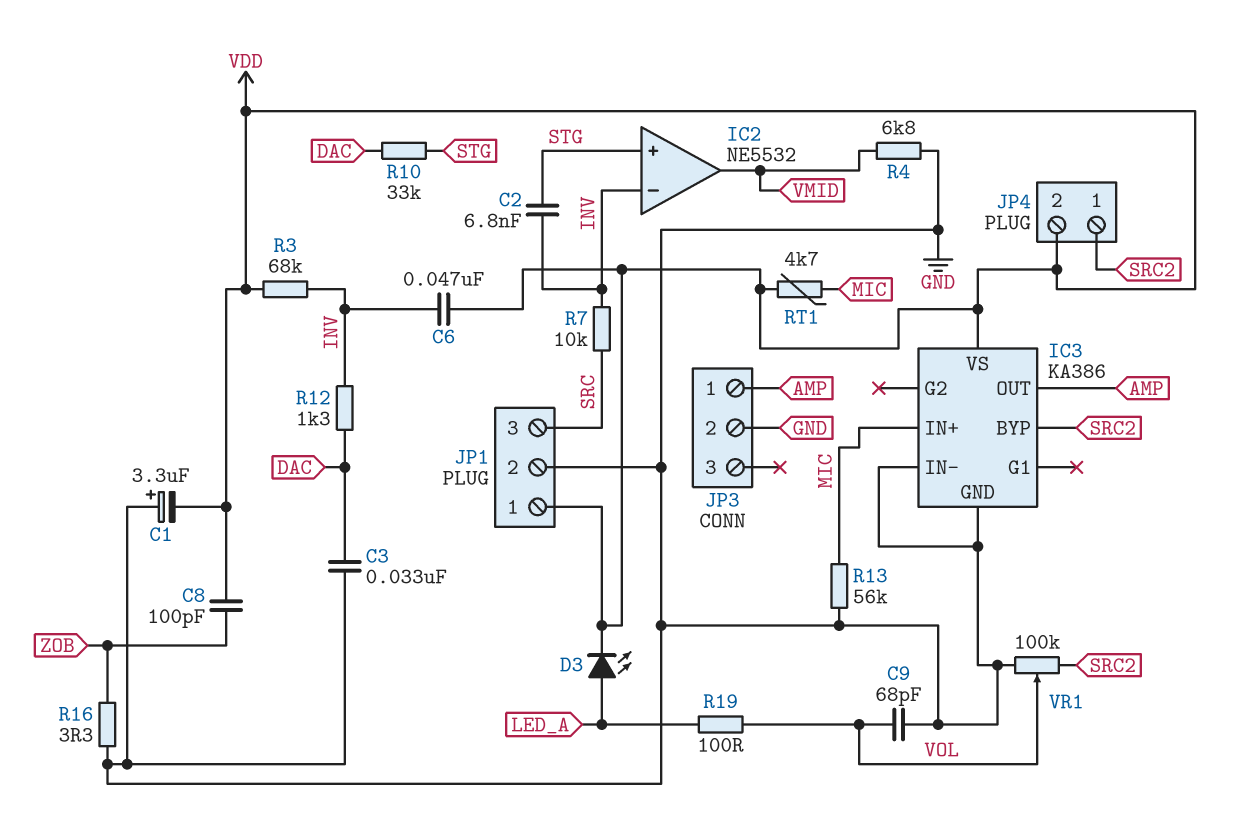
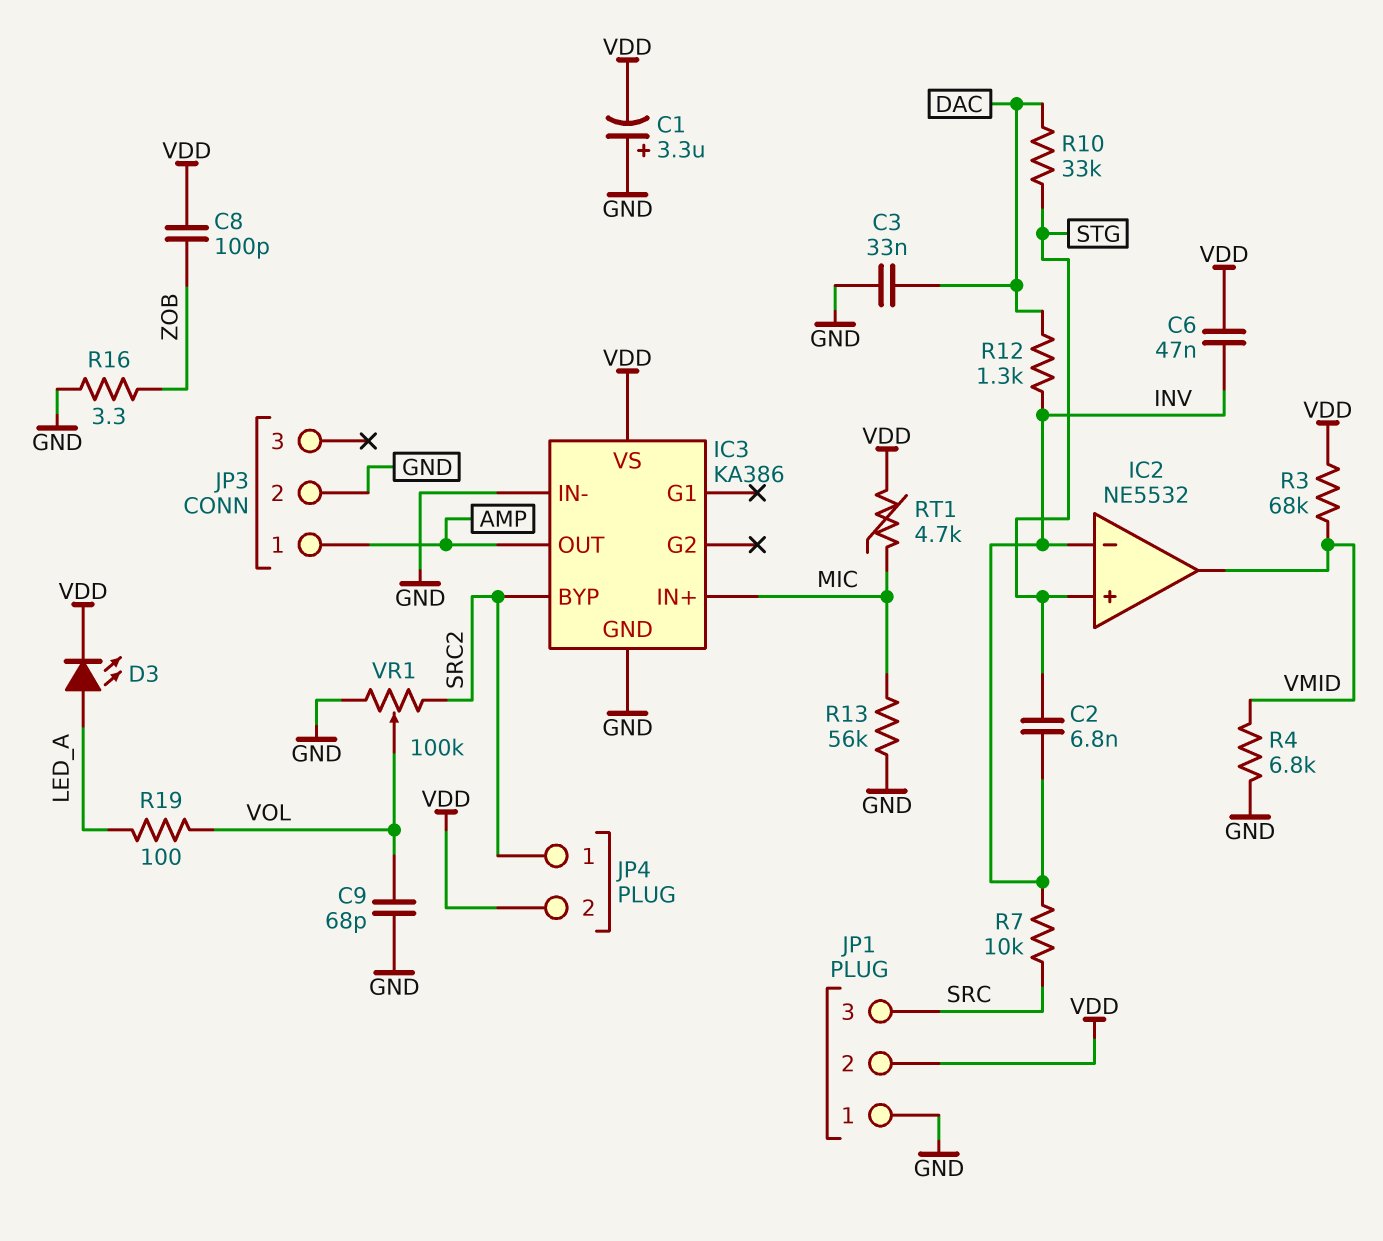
JP1 pin 1: VDD -> GND
JP1 pin 2: GND -> VDD
R3: 68k (INV, VDD) -> 68k (VDD, VMID)

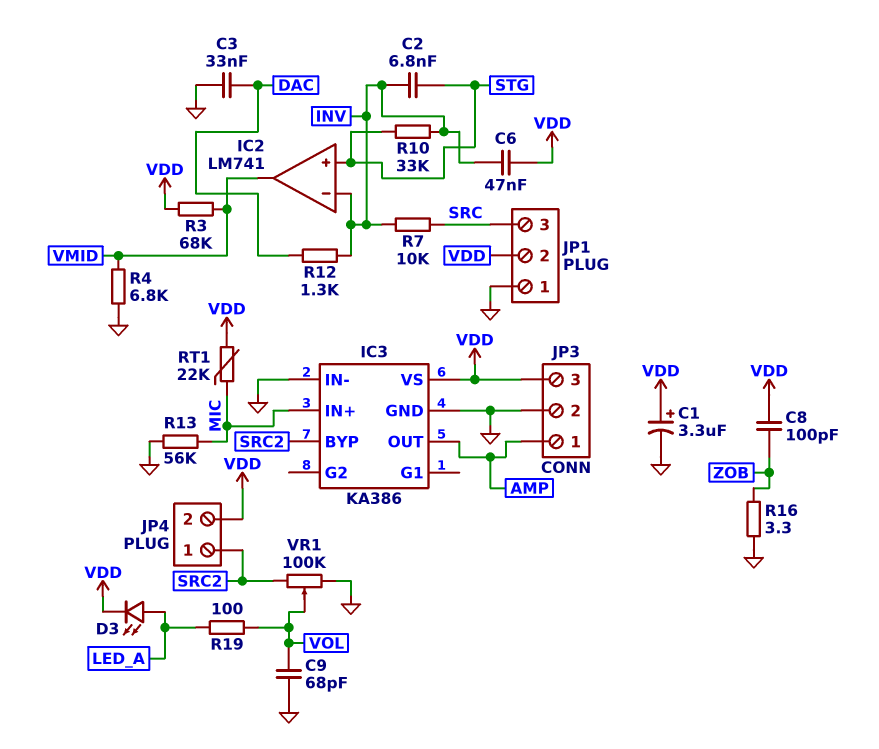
C1: 3.3uF (plus GND, minus VDD) -> 3.3uF (plus VDD, minus GND)
IC2: NE5532 -> LM741
JP3 pin 3: none -> VDD
R10: 33k (DAC, STG) -> 33k (INV, STG)
RT1: 4.7k (MIC, VDD) -> 22k (MIC, VDD)

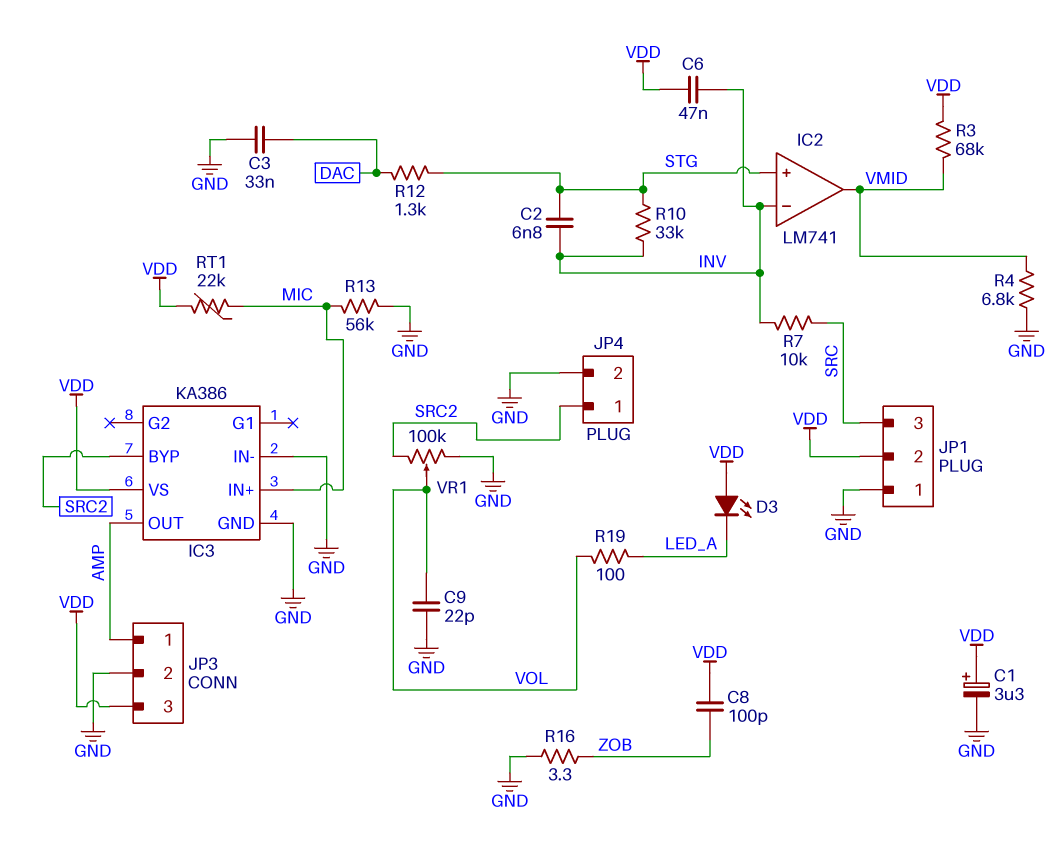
C9: 68pF (GND, VOL) -> 22pF (GND, VOL)
D3: LED (A LED_A, K VDD) -> LED (A VDD, K LED_A)
JP4 pin 2: VDD -> GND
R12: 1.3k (DAC, INV) -> 1.3k (DAC, STG)

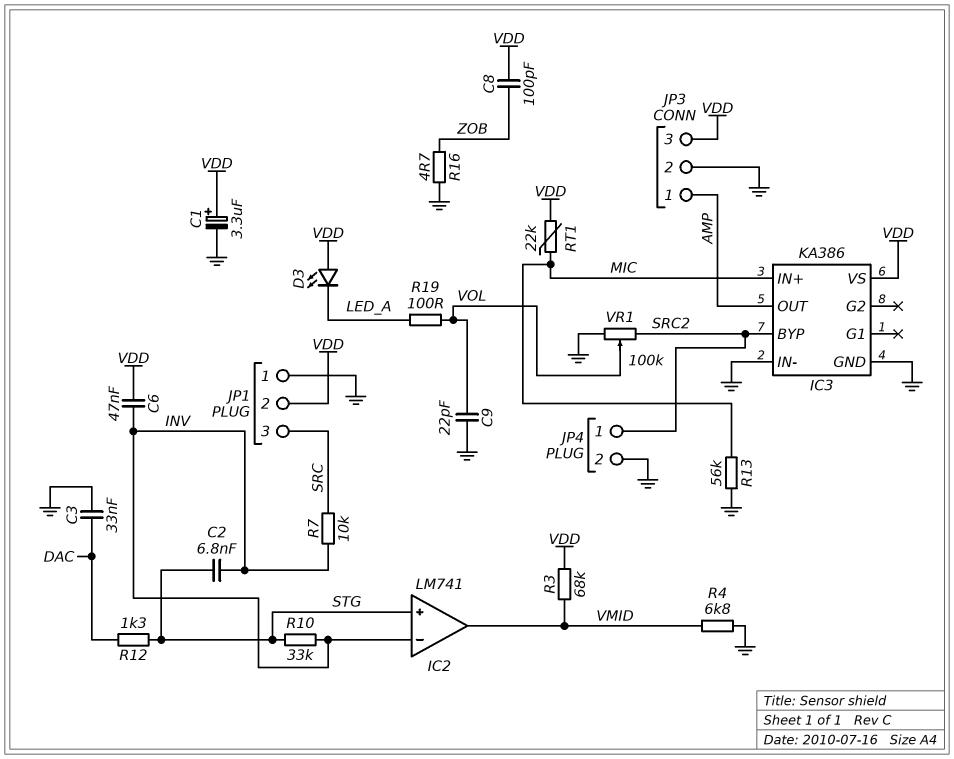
R16: 3.3 (GND, ZOB) -> 4.7 (GND, ZOB)

